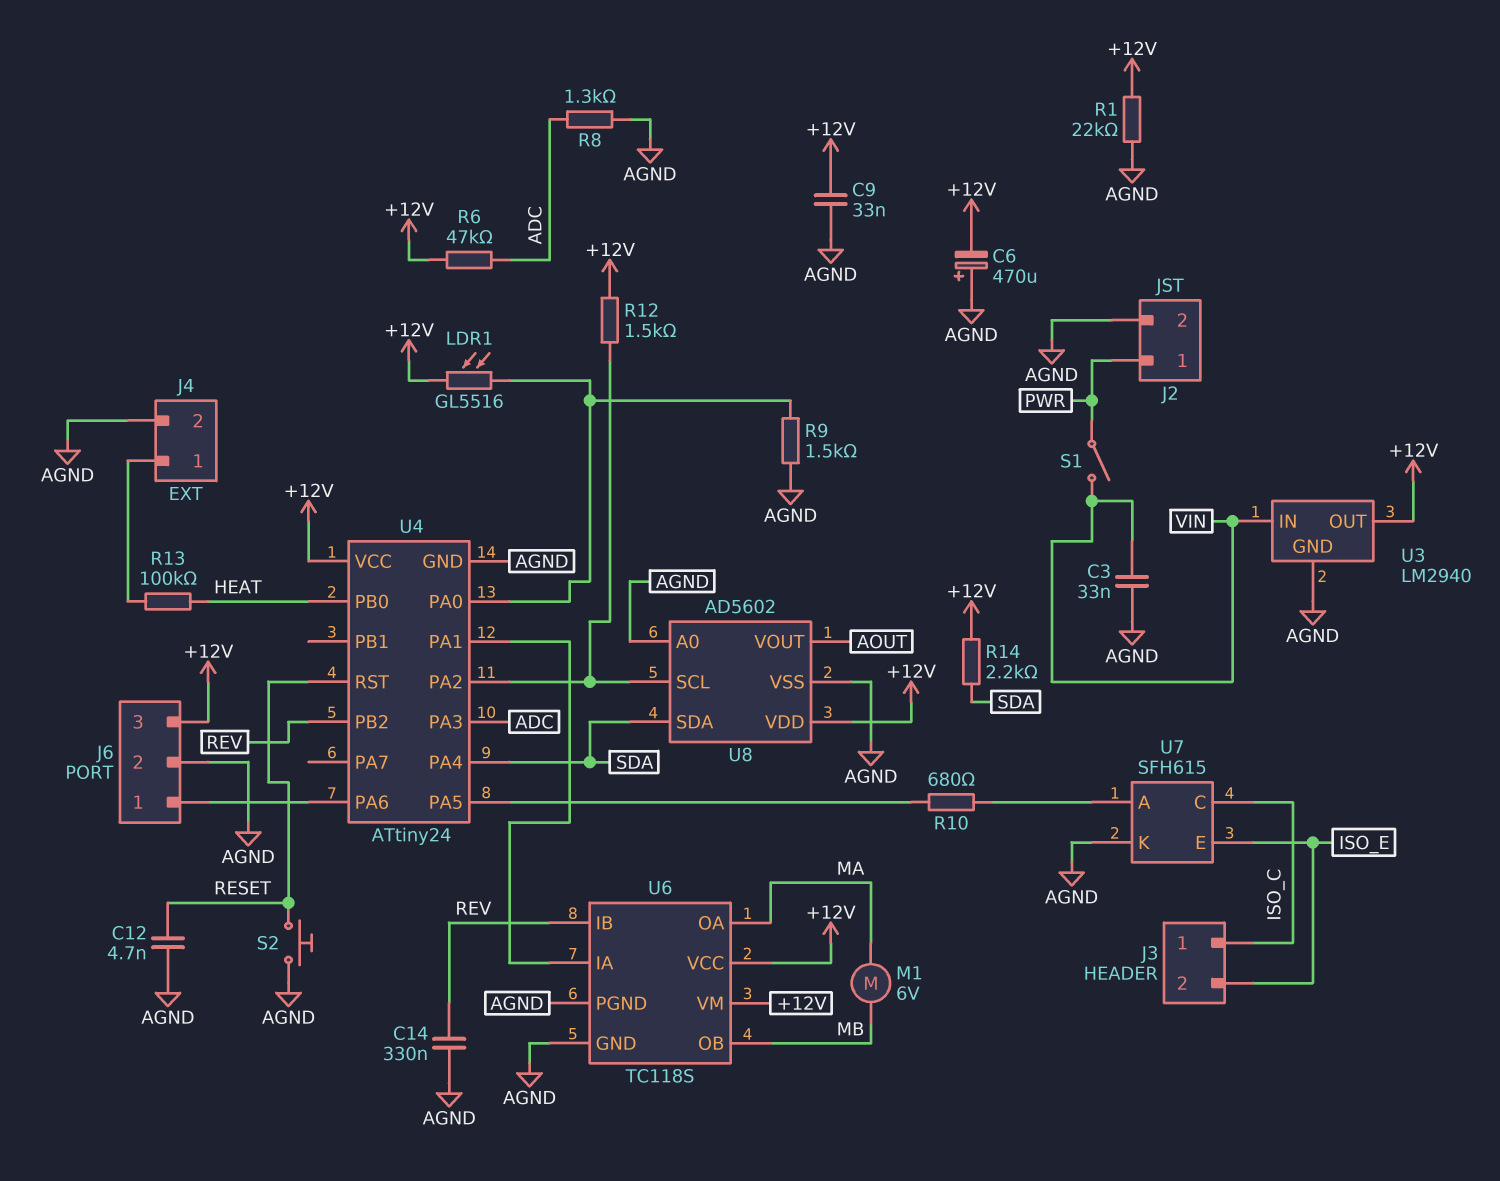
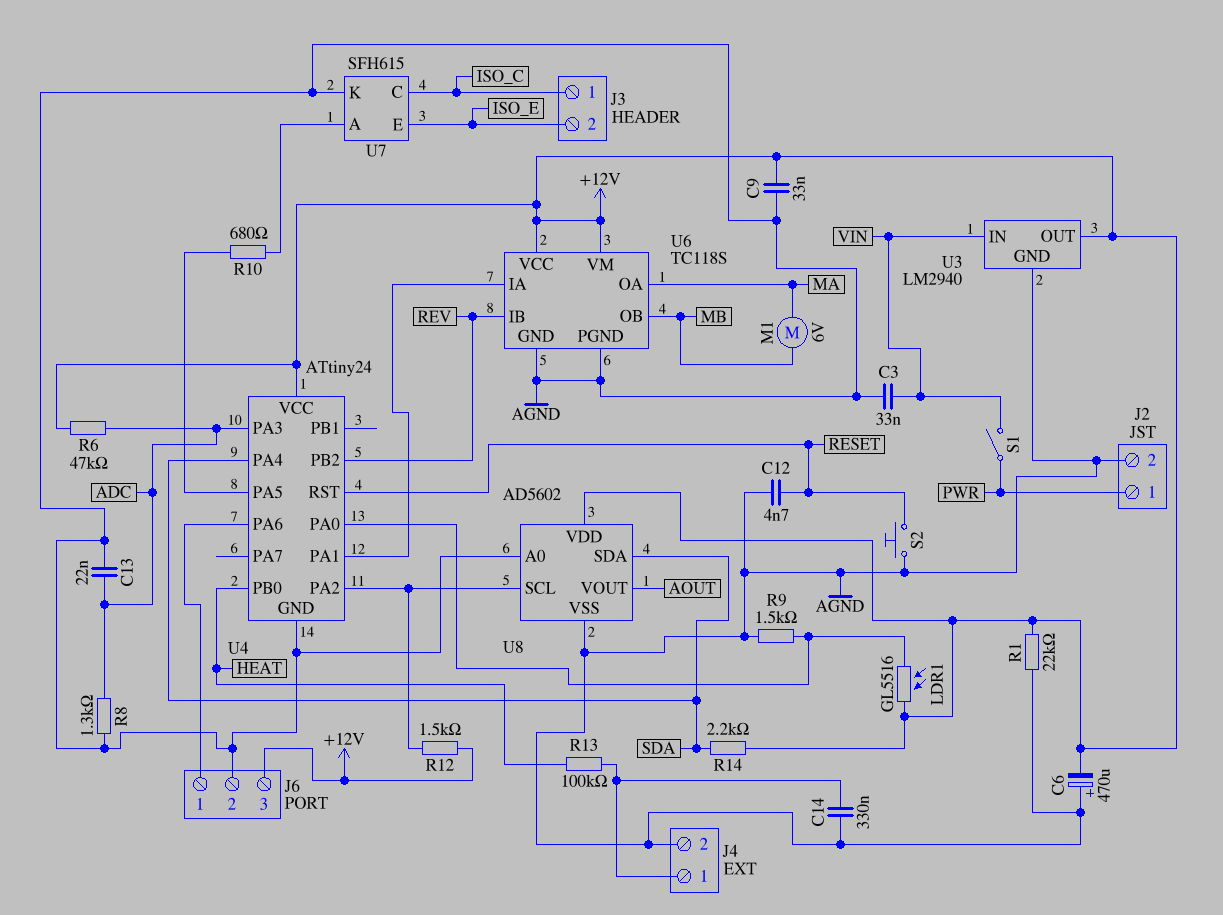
C13: none -> 22nF (ADC, AGND)
C14: 330nF (AGND, REV) -> 330nF (AGND, J4/1)

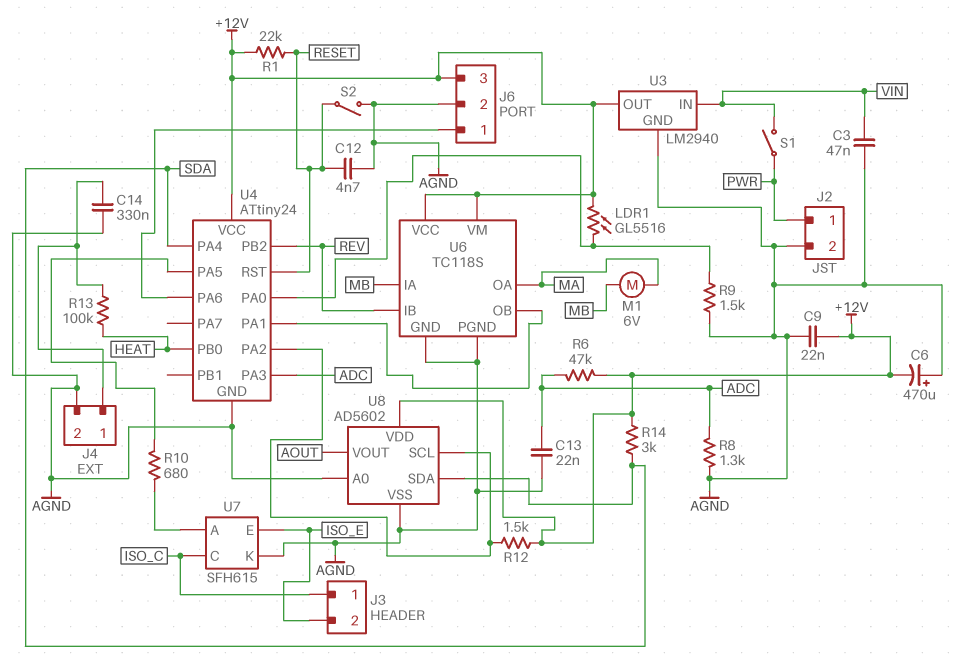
C3: 33nF (AGND, VIN) -> 47nF (AGND, VIN)
C9: 33nF (+12V, AGND) -> 22nF (+12V, AGND)
R1: 22k (+12V, AGND) -> 22k (+12V, RESET)
R14: 2.2k (+12V, SDA) -> 3k (+12V, SDA)
S2: button (AGND, RESET) -> switch (AGND, RESET)
U6 pin IA: U4/PA1 -> MB
U6 pin OB: MB -> U4/PA1

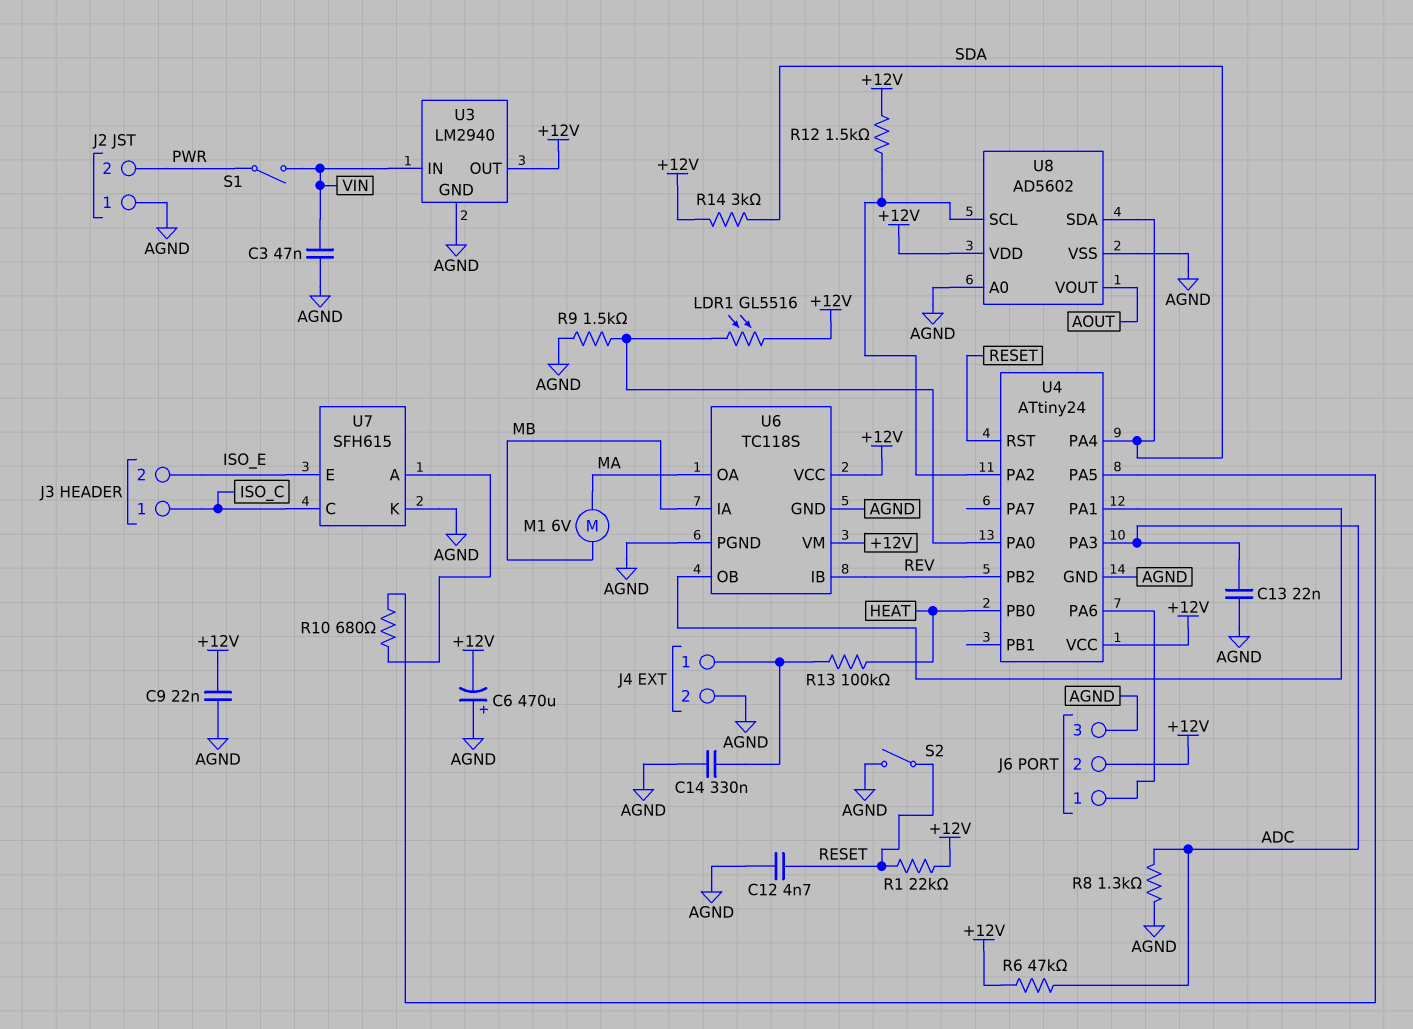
J2 pin 1: PWR -> AGND
J2 pin 2: AGND -> PWR
J6 pin 2: AGND -> +12V
J6 pin 3: +12V -> AGND

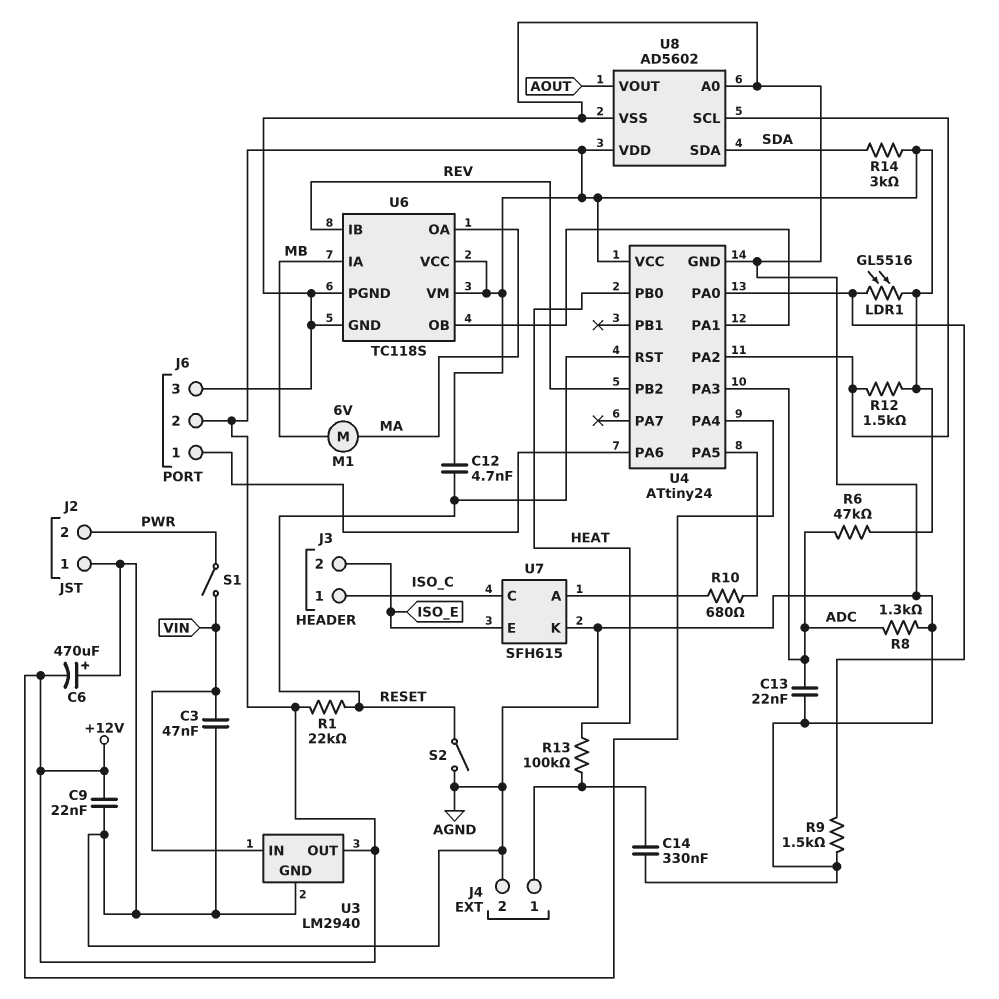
C12: 4.7nF (AGND, RESET) -> 4.7nF (+12V, RESET)
U4 pin PA4: SDA -> +12V

